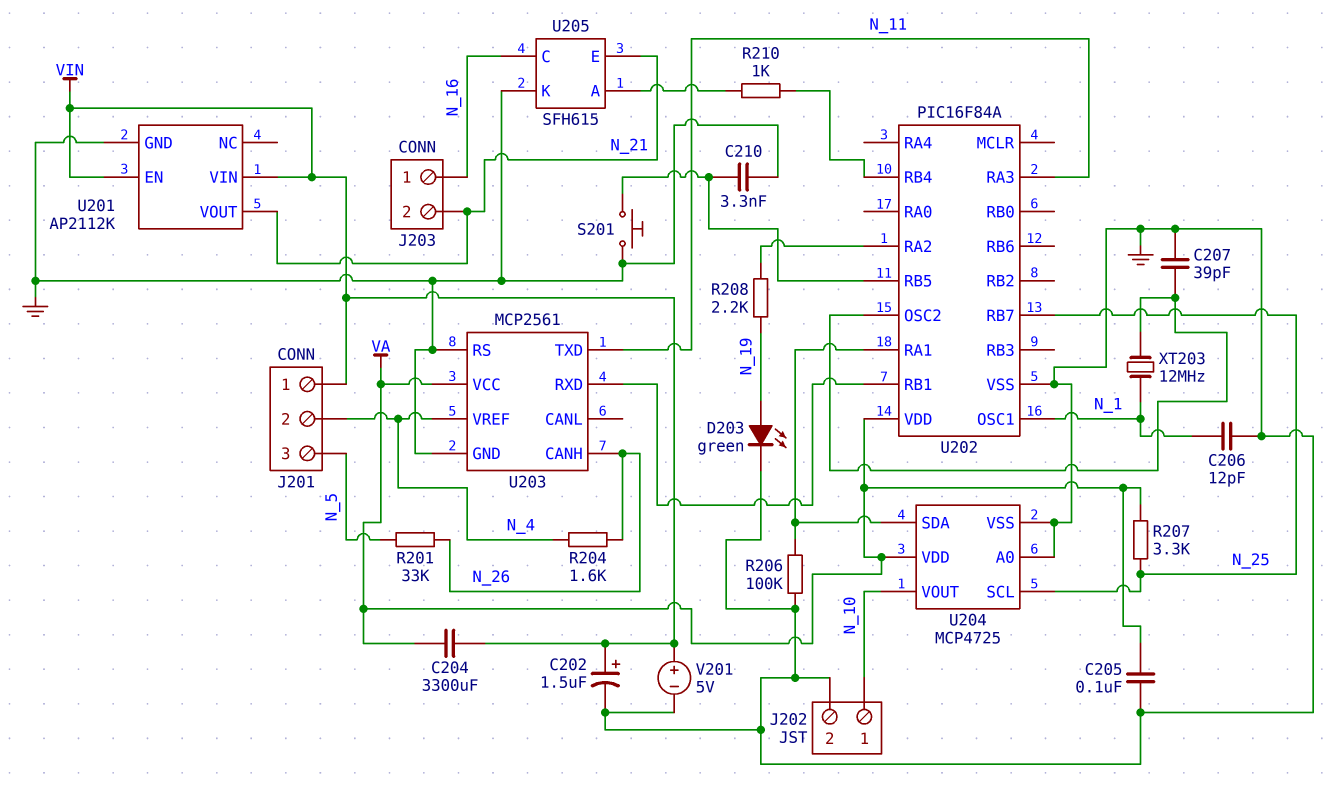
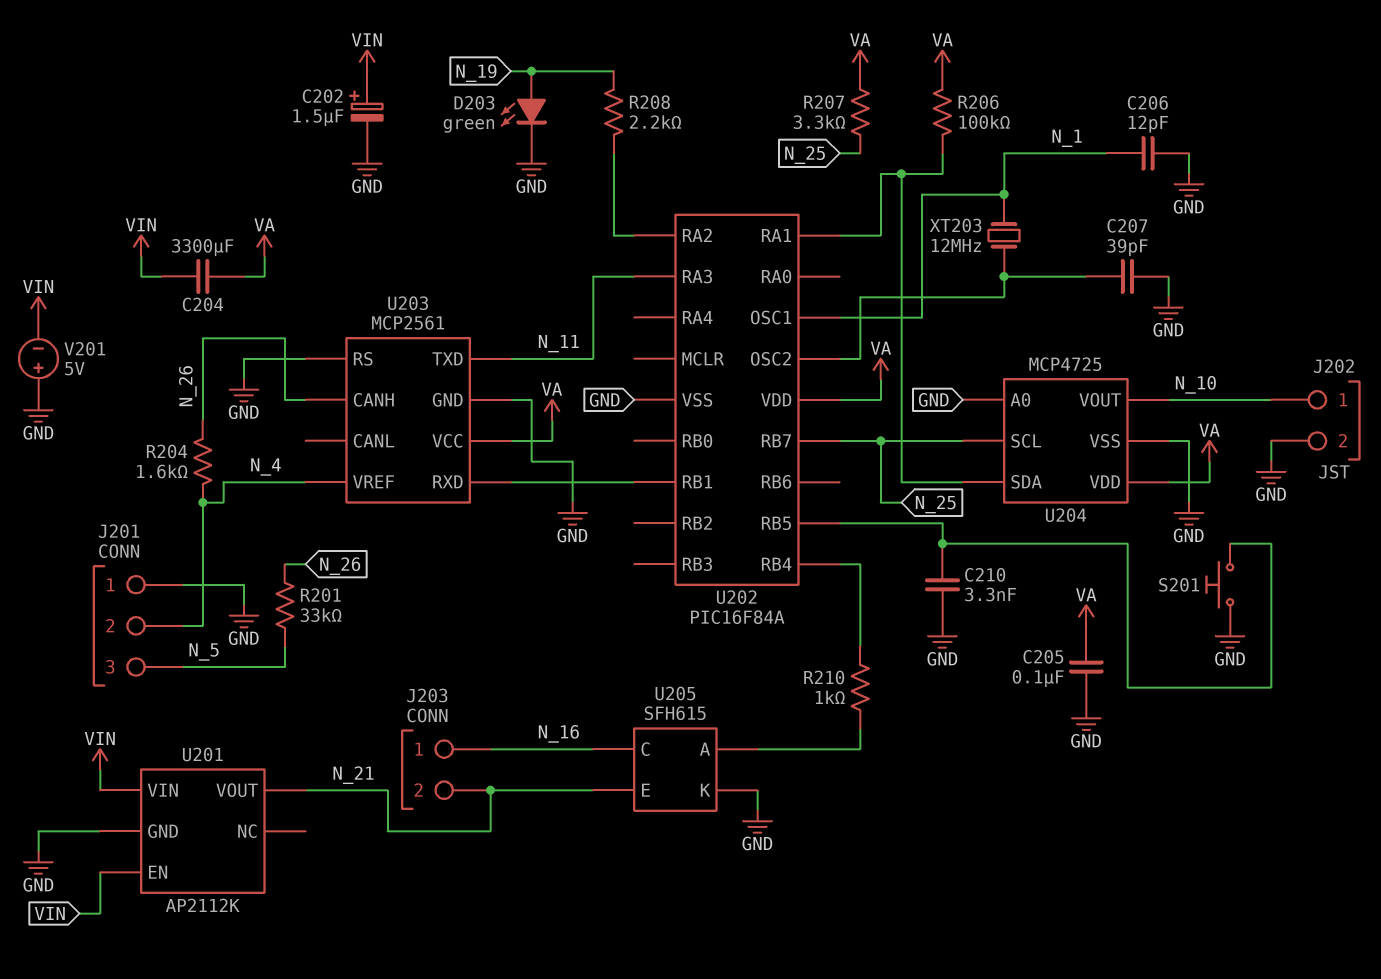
J201 pin 1: VIN -> GND
R206: 100k (GND, U202/RA1) -> 100k (U202/RA1, VA)
V201: 5V (plus VIN, minus GND) -> 5V (plus GND, minus VIN)

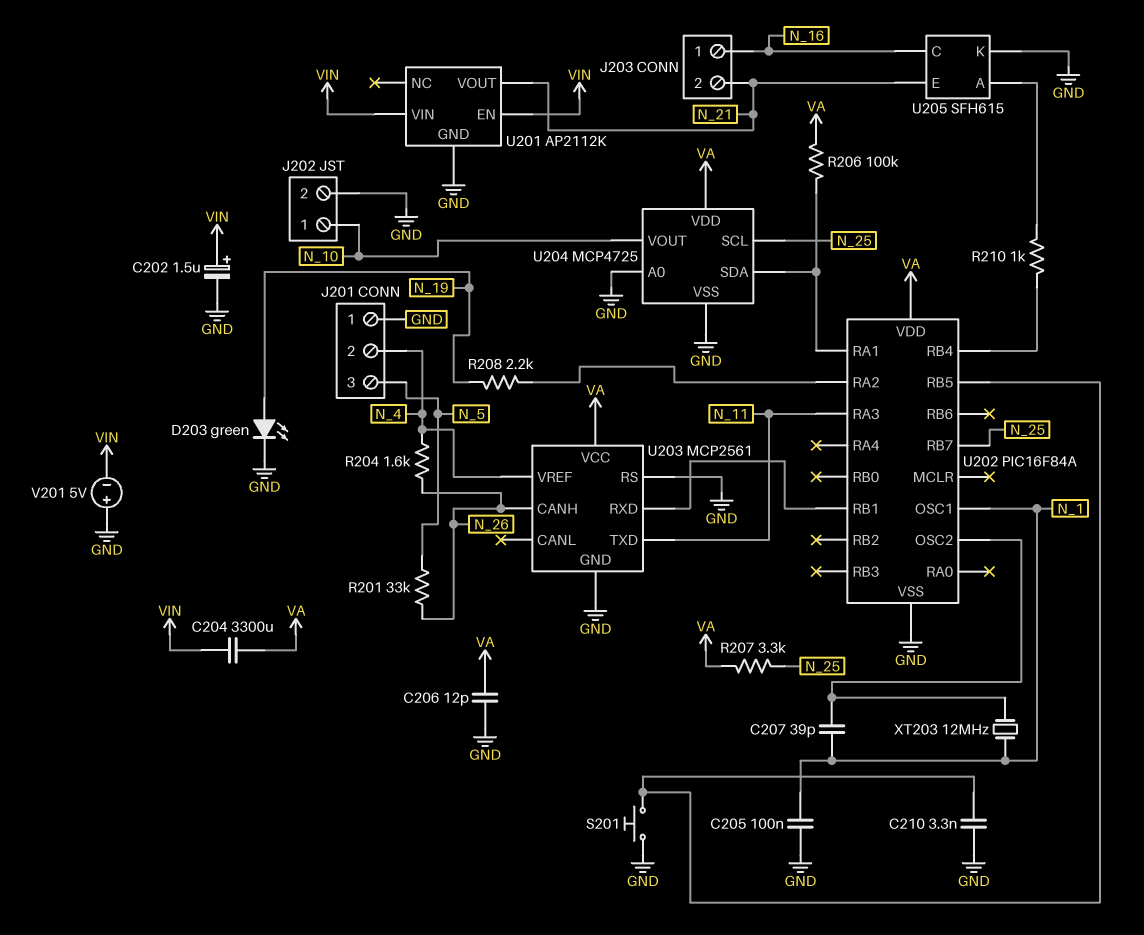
C205: 100nF (GND, VA) -> 100nF (GND, N_1)
C206: 12pF (GND, N_1) -> 12pF (GND, VA)
C207: 39pF (GND, U202/OSC2) -> 39pF (N_1, U202/OSC2)

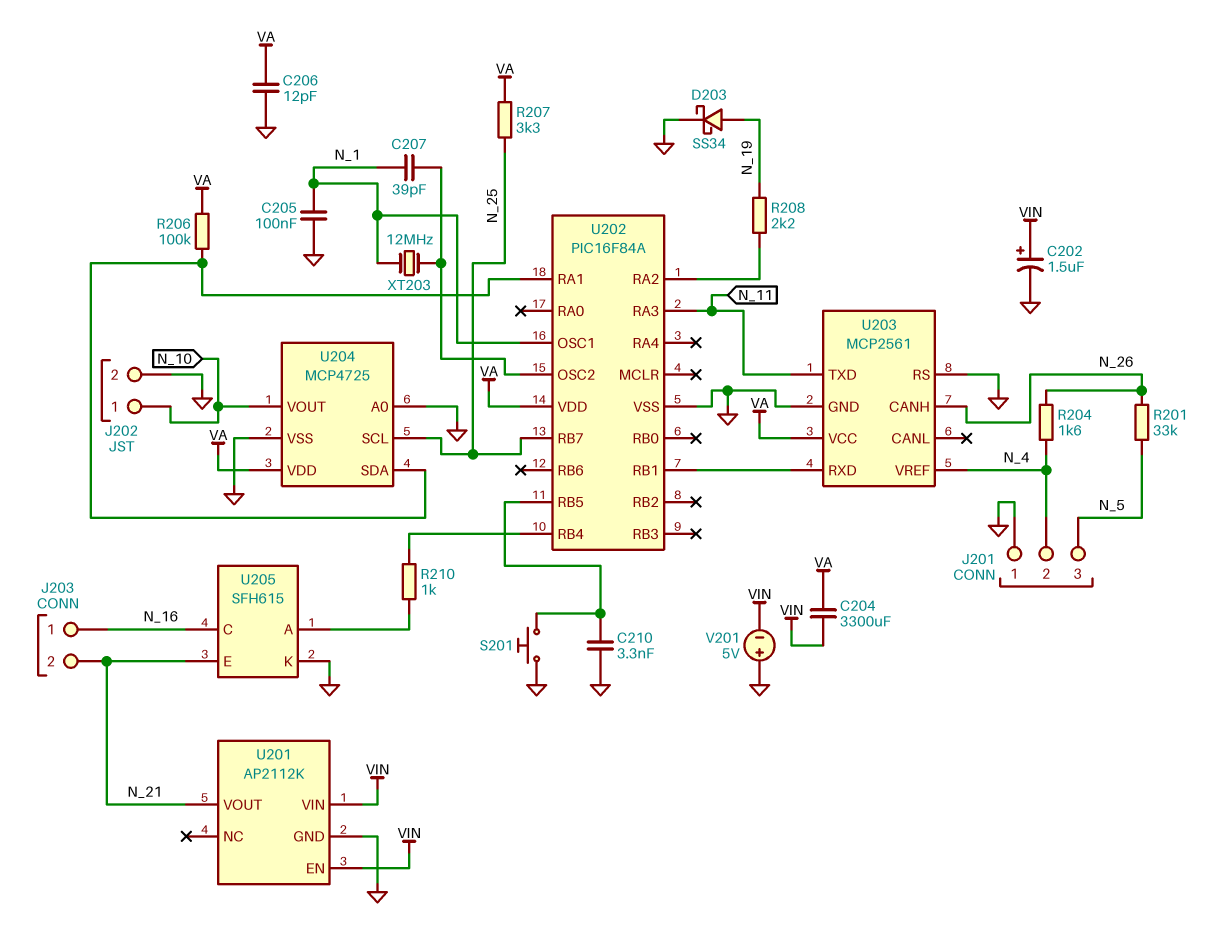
D203: LED green (A N_19, K GND) -> schottky SS34 (A N_19, K GND)

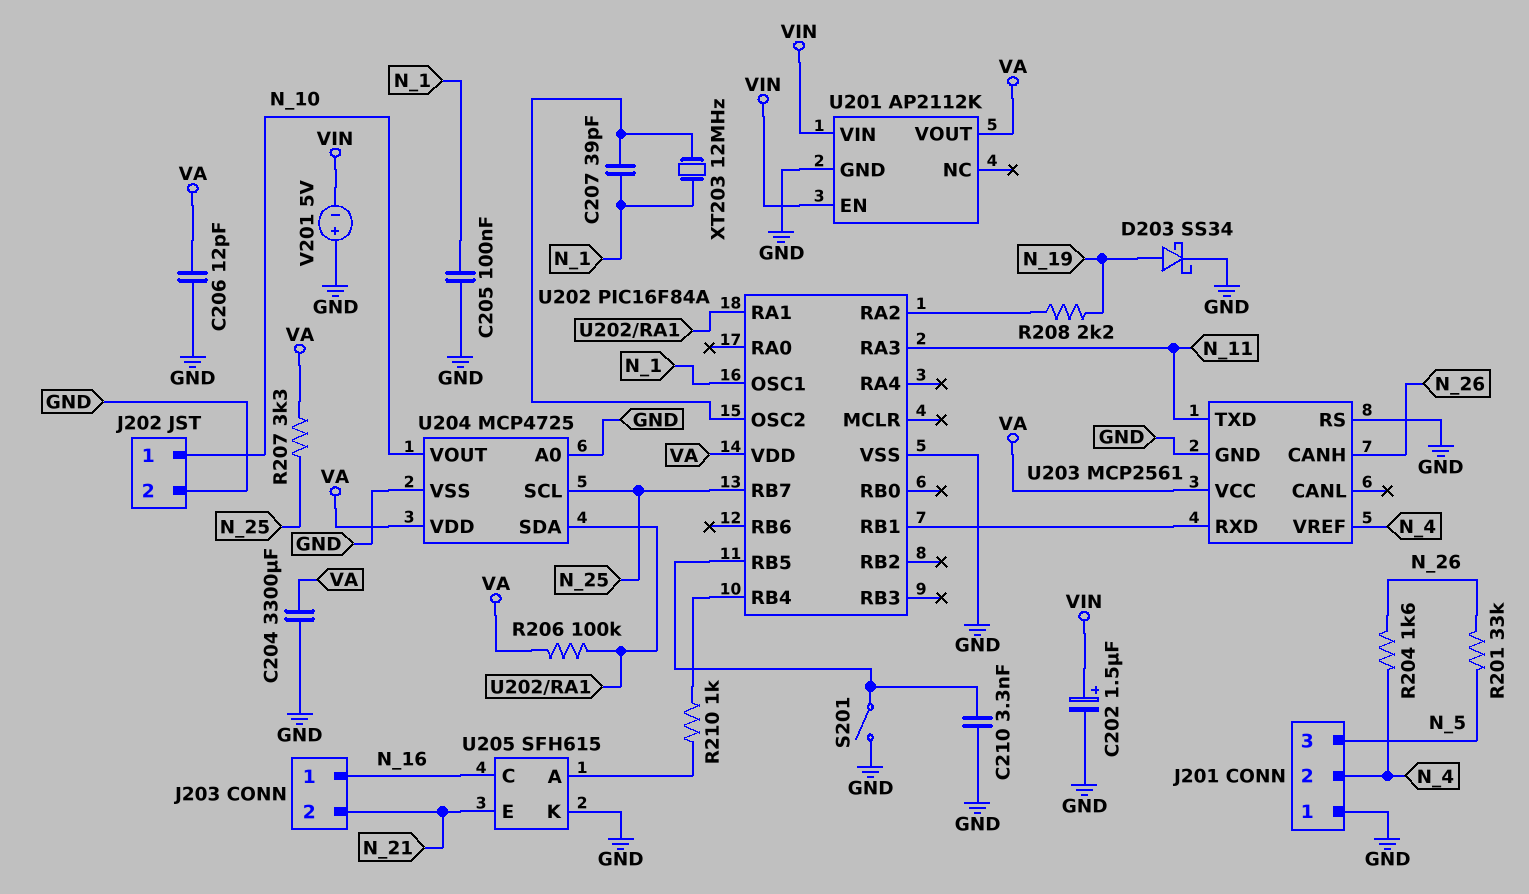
C204: 3300uF (VA, VIN) -> 3300uF (GND, VA)
S201: button (GND, U202/RB5) -> switch (GND, U202/RB5)
U201 pin VOUT: N_21 -> VA

